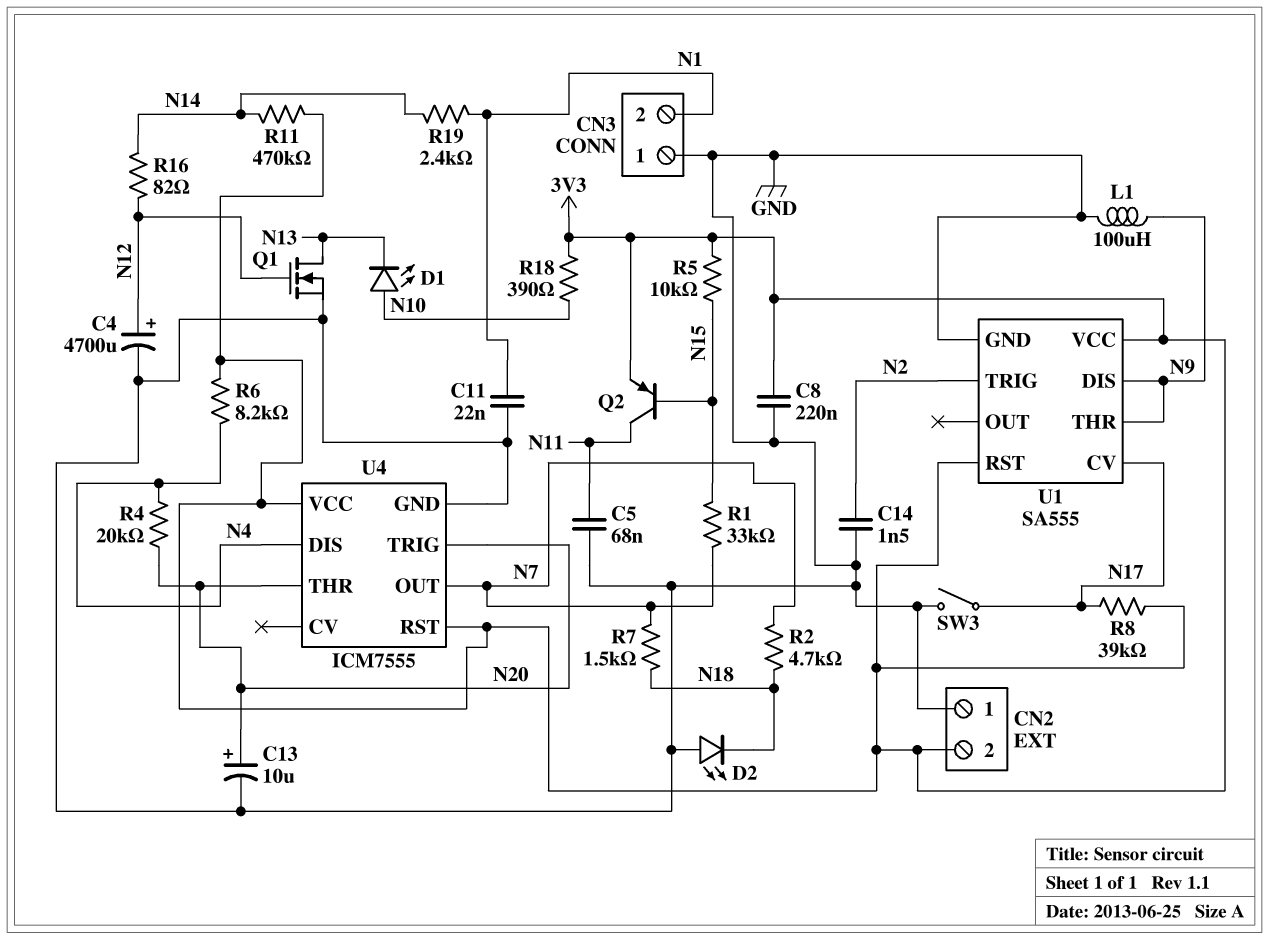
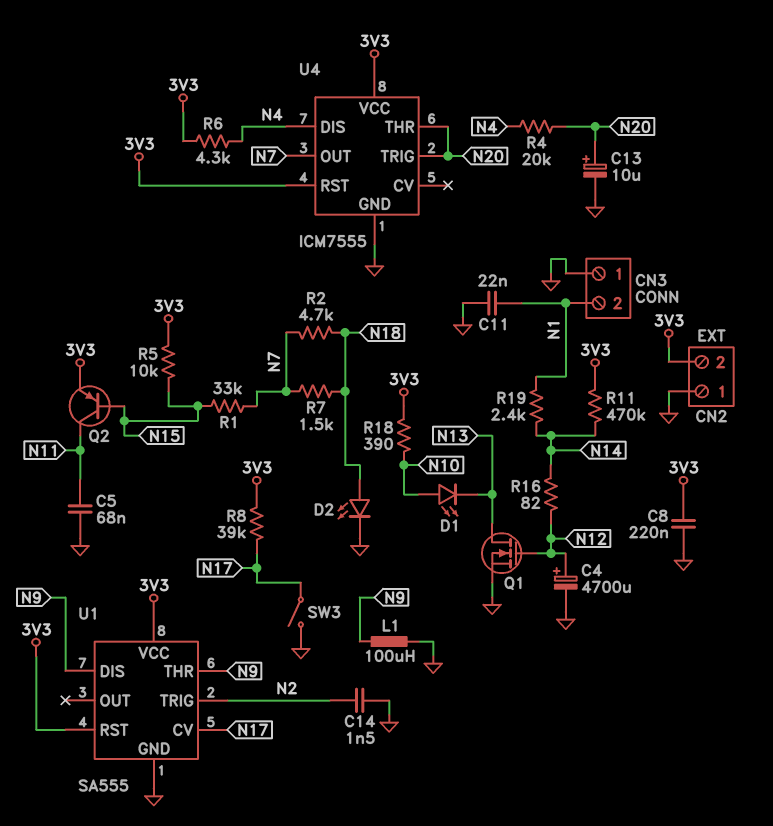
D2: LED (A GND, K N18) -> LED (A N18, K GND)
R6: 8.2k (3V3, N4) -> 4.3k (3V3, N4)

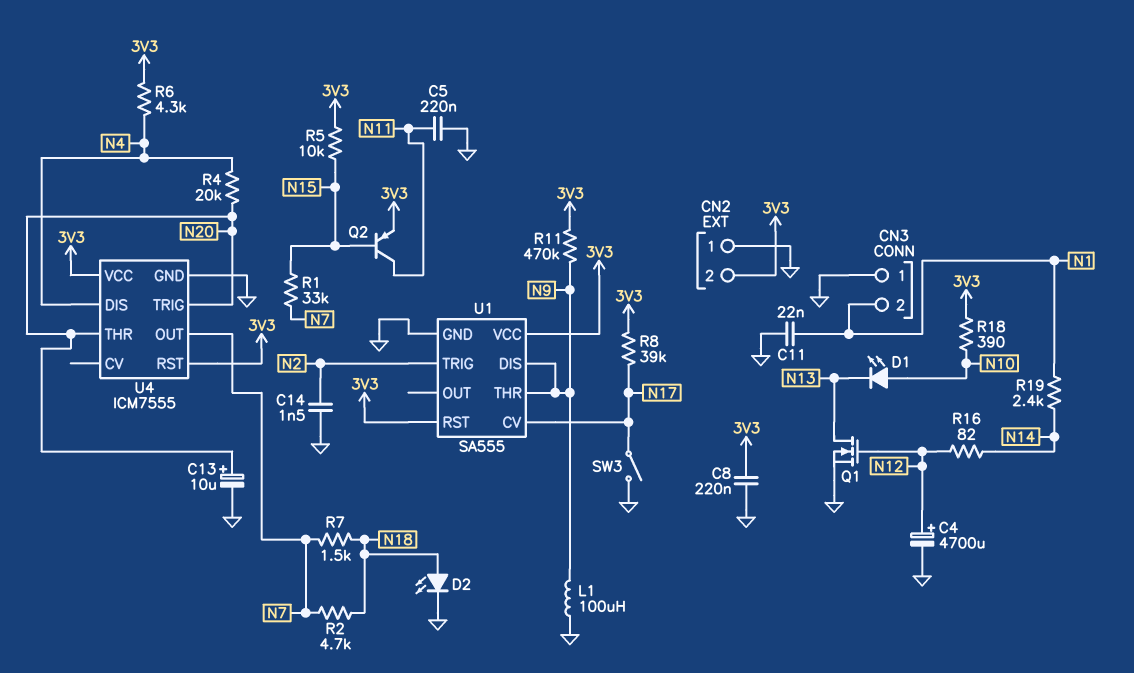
C5: 68nF (GND, N11) -> 220nF (GND, N11)
R11: 470k (3V3, N14) -> 470k (3V3, N9)

